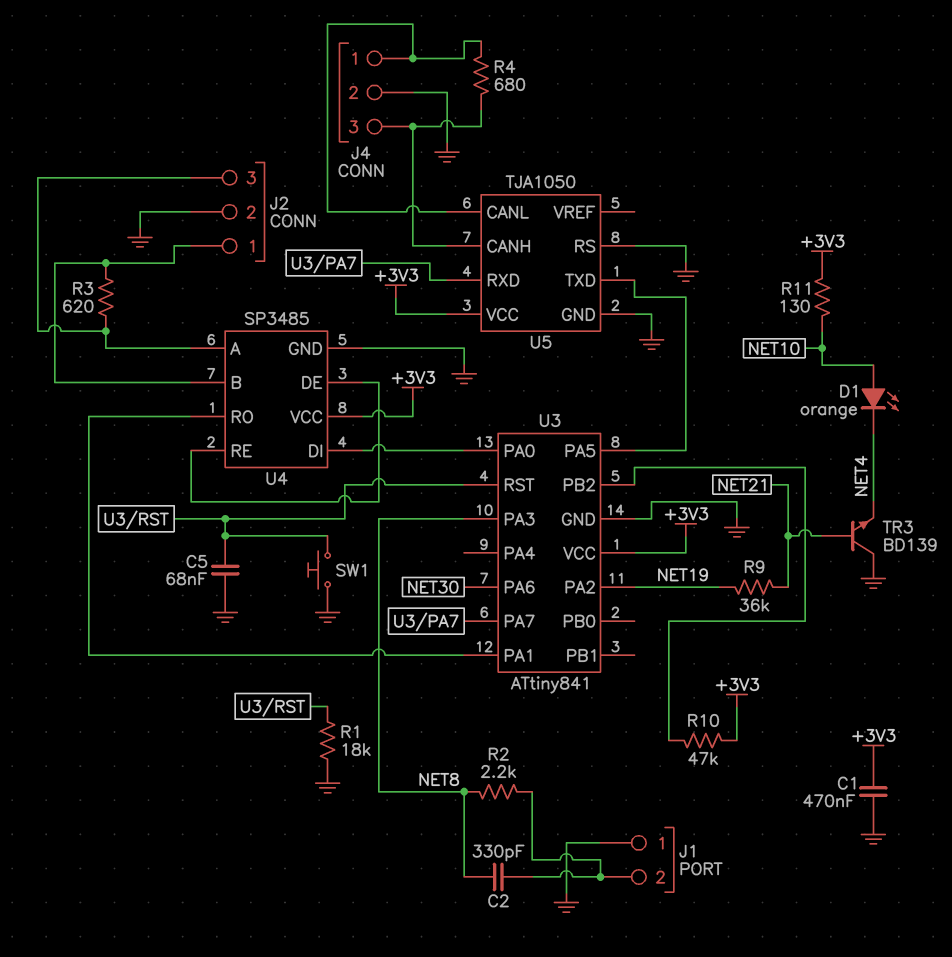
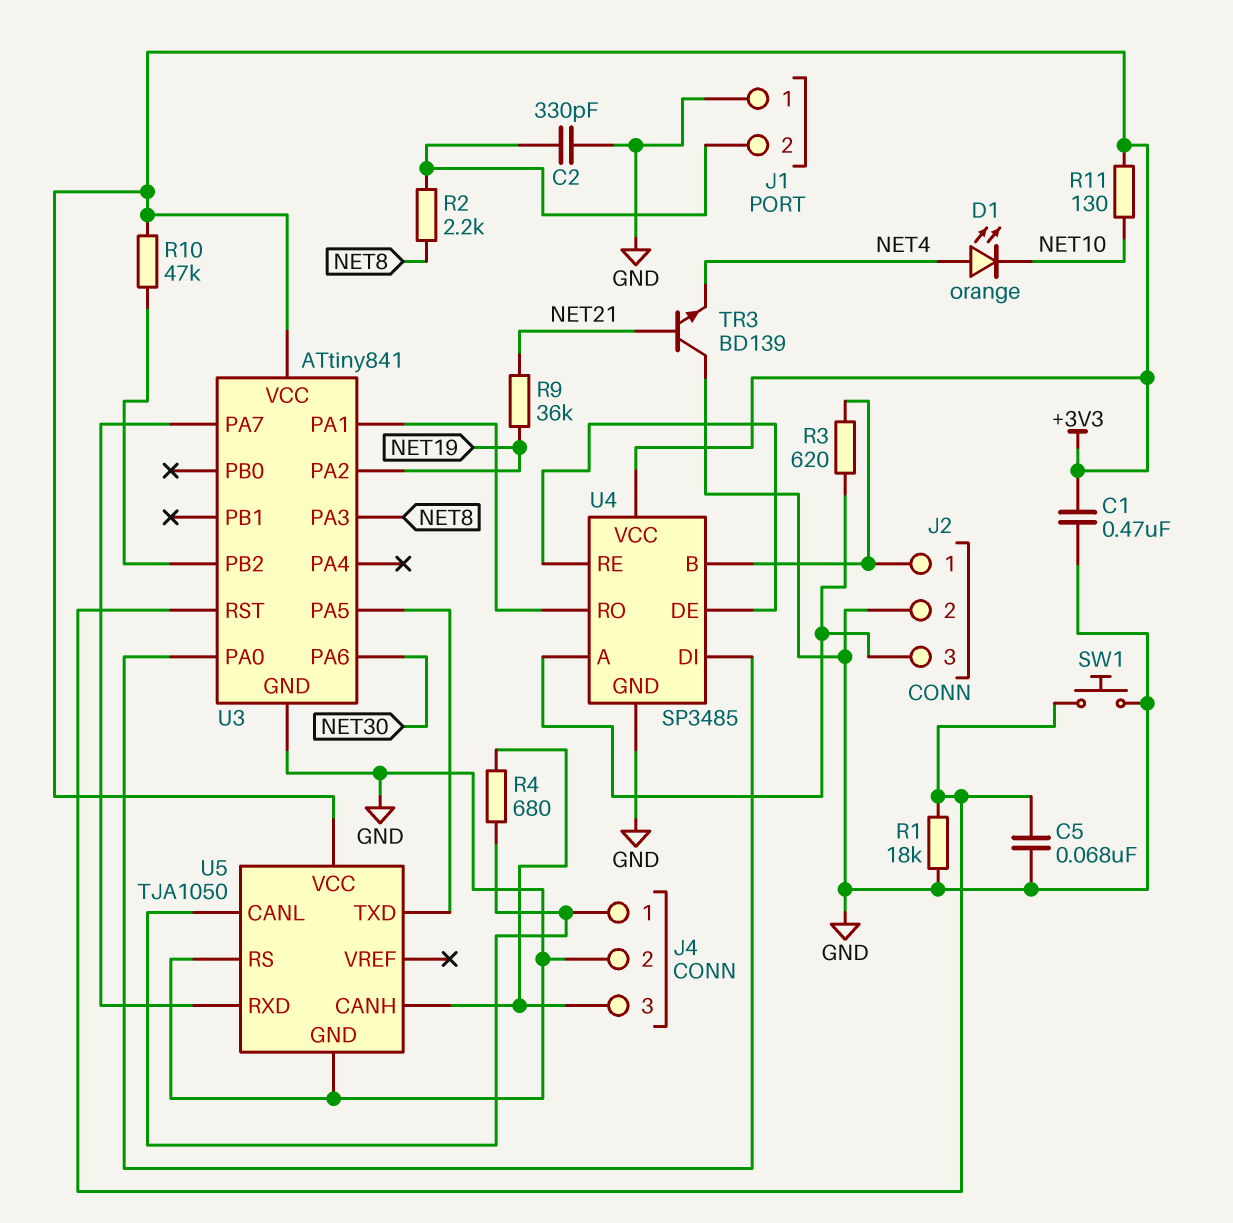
C2: 330pF (J1/2, NET8) -> 330pF (GND, J1/2)
D1: LED orange (A NET10, K NET4) -> LED orange (A NET4, K NET10)

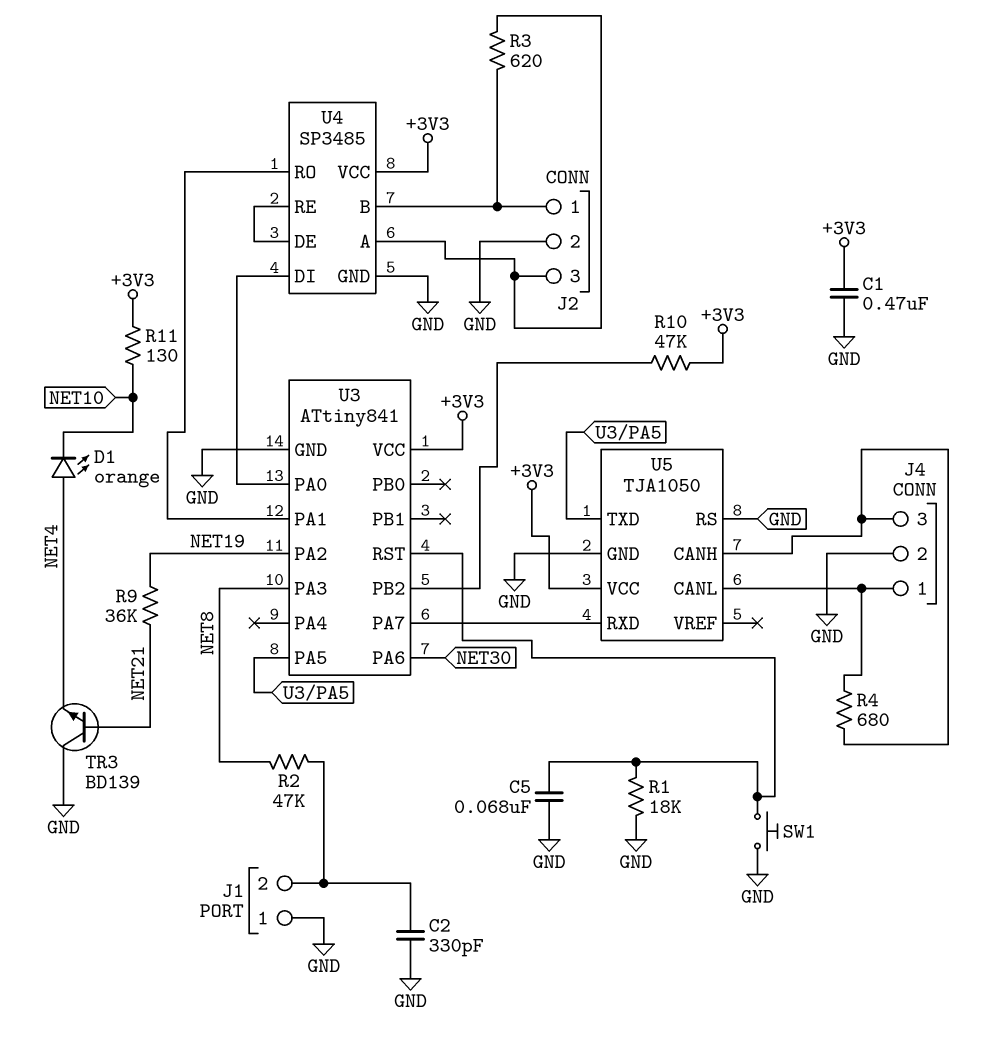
R2: 2.2k (J1/2, NET8) -> 47k (J1/2, NET8)

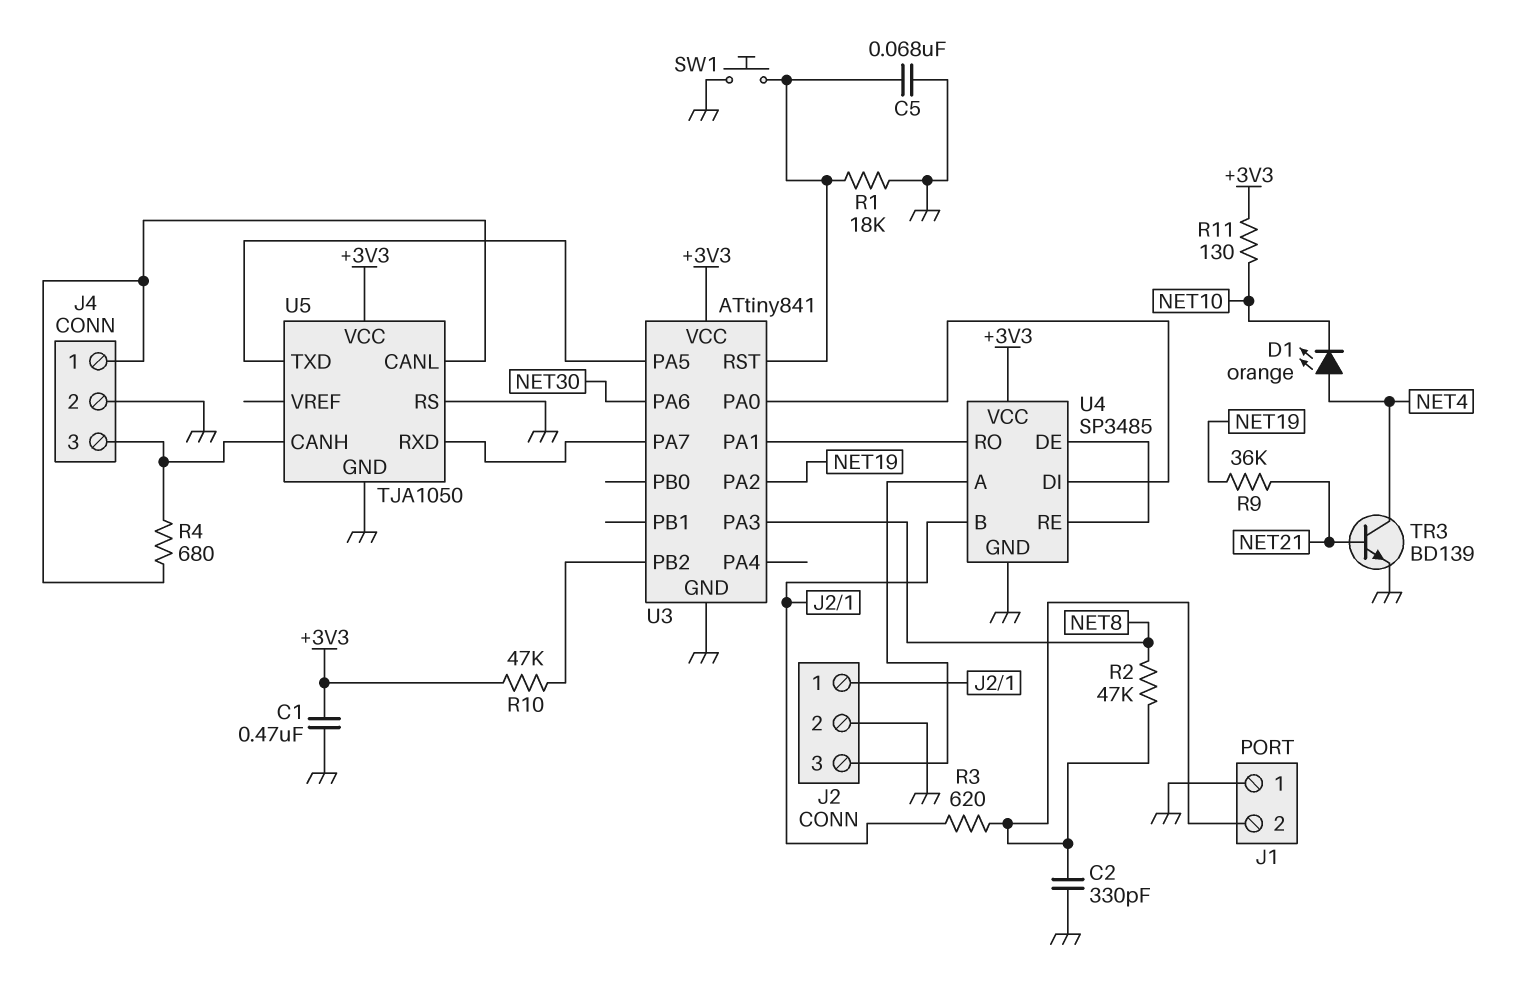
R3: 620 (J2/1, J2/3) -> 620 (J1/2, J2/1)
TR3: NPN BD139 (B NET21, C GND, E NET4) -> NPN BD139 (B NET21, C NET4, E GND)

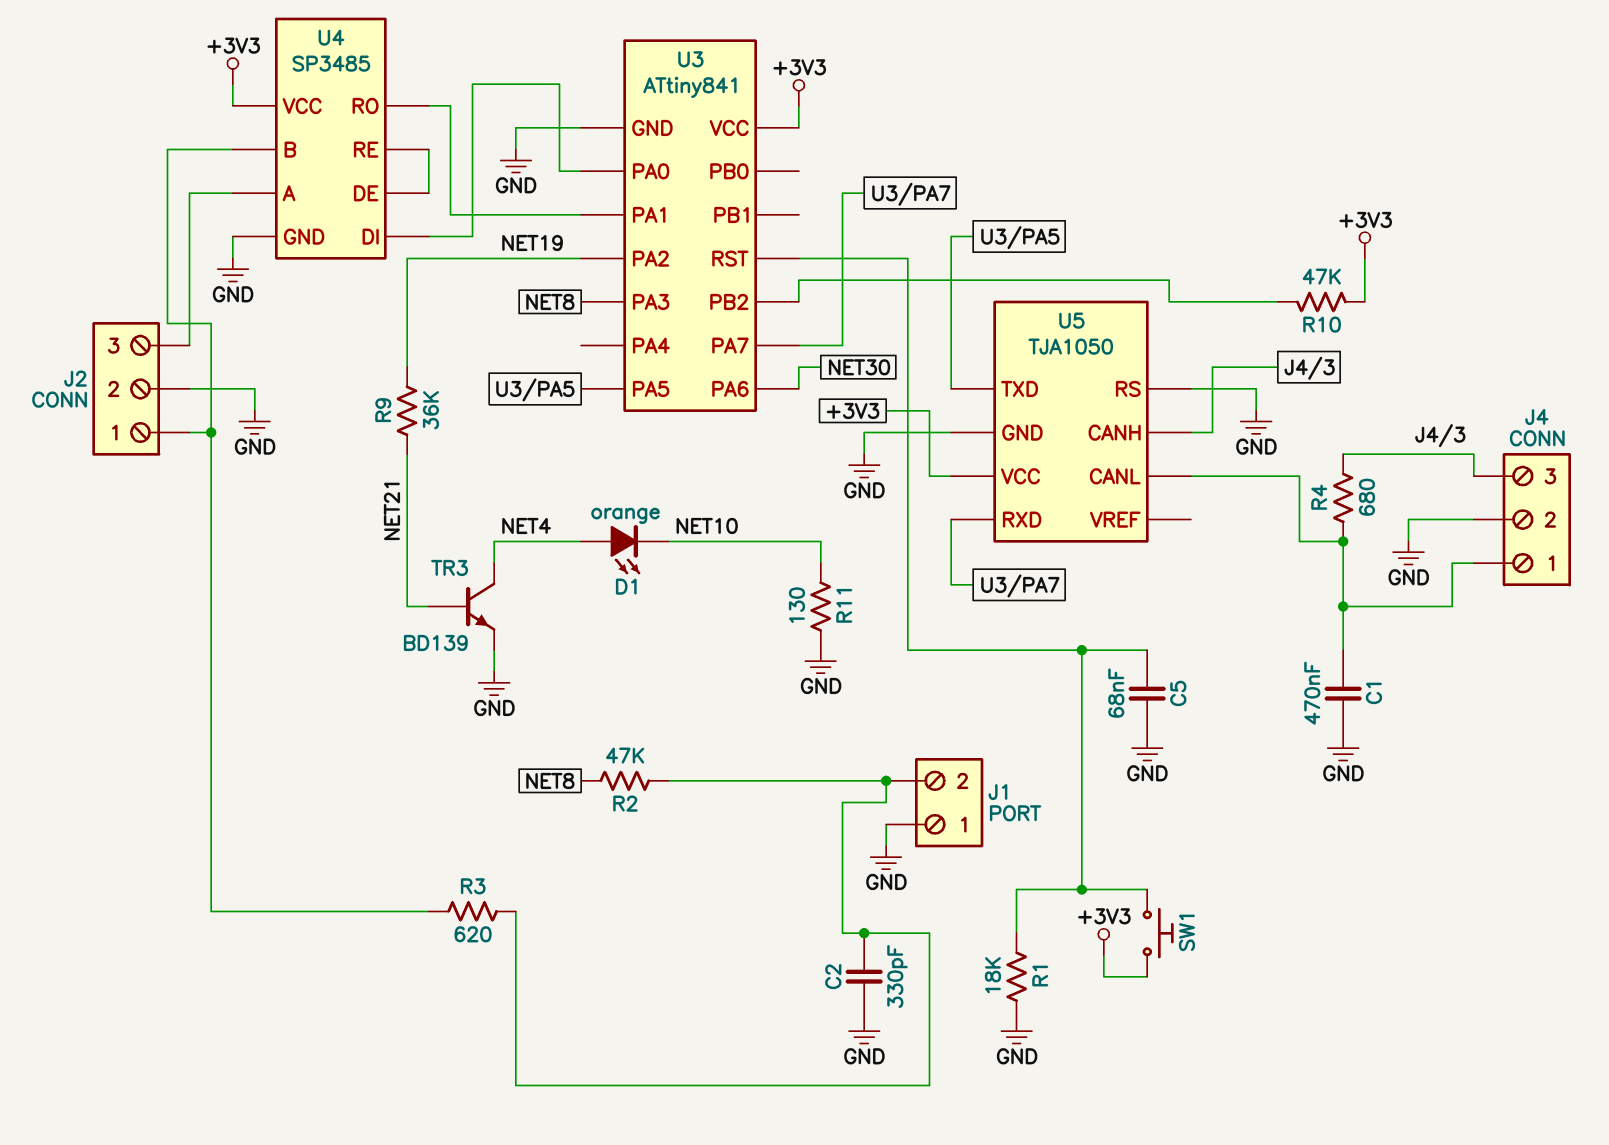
C1: 470nF (+3V3, GND) -> 470nF (GND, J4/1)
R11: 130 (+3V3, NET10) -> 130 (GND, NET10)
SW1: button (GND, U3/RST) -> button (+3V3, U3/RST)

